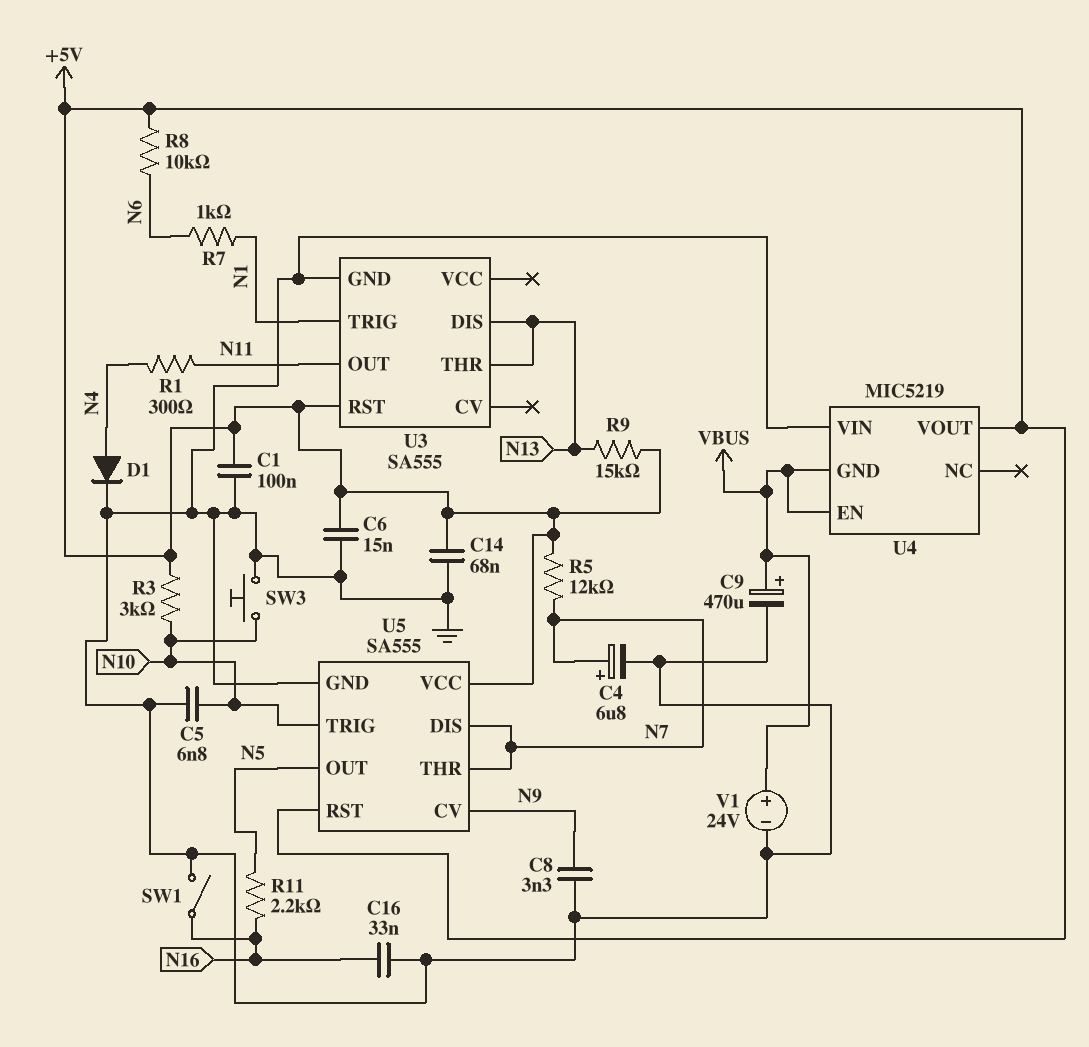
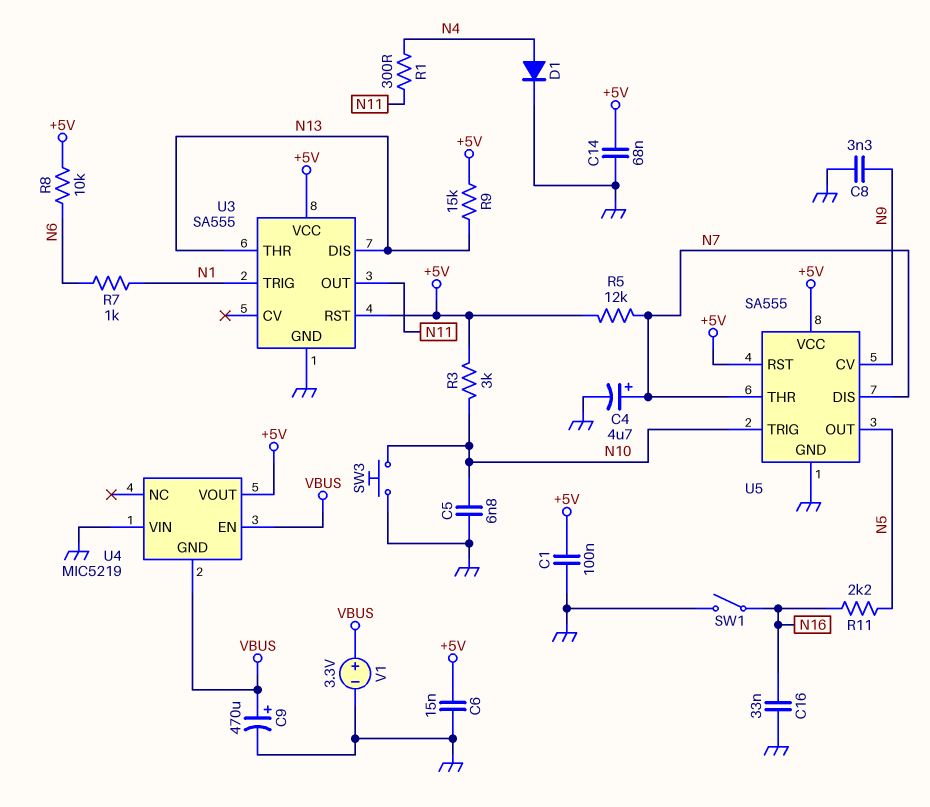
C4: 6.8uF (plus N7, minus GND) -> 4.7uF (plus N7, minus GND)
U3 pin VCC: none -> +5V
V1: 24V (plus VBUS, minus GND) -> 3.3V (plus VBUS, minus GND)

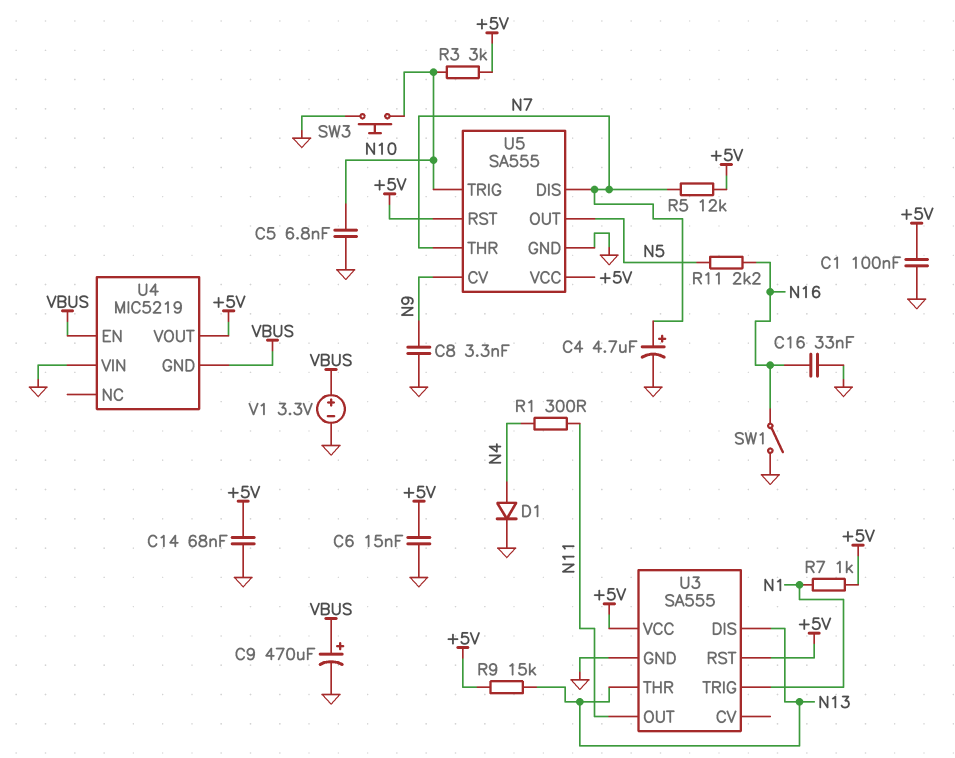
R7: 1k (N1, N6) -> 1k (+5V, N1)
R8: 10k (+5V, N6) -> none

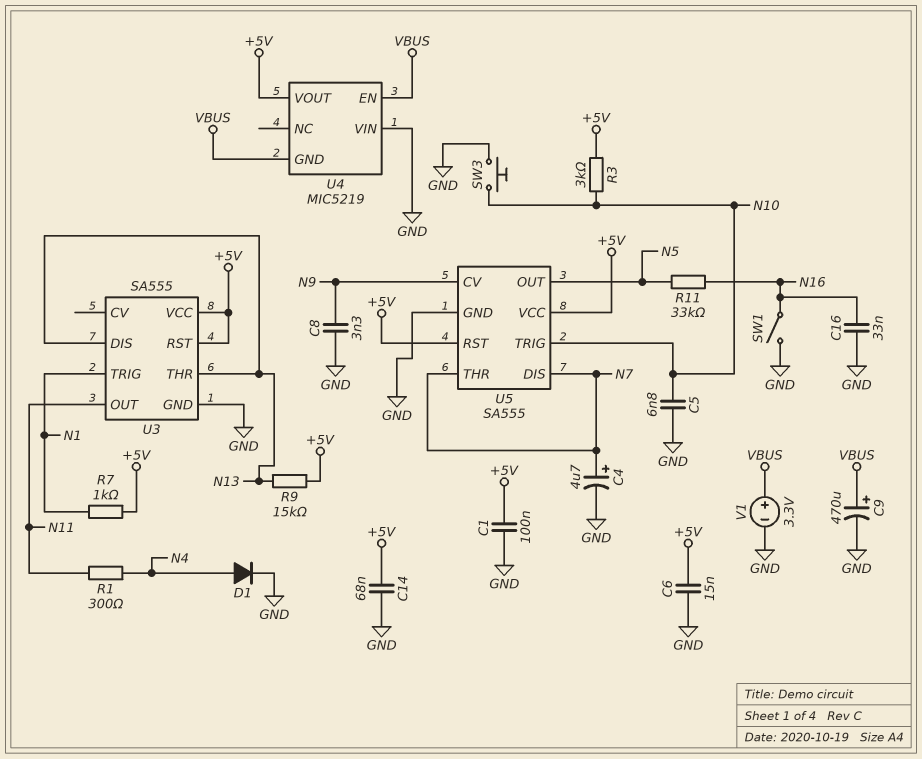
R5: 12k (+5V, N7) -> none
R11: 2.2k (N5, N16) -> 33k (N5, N16)

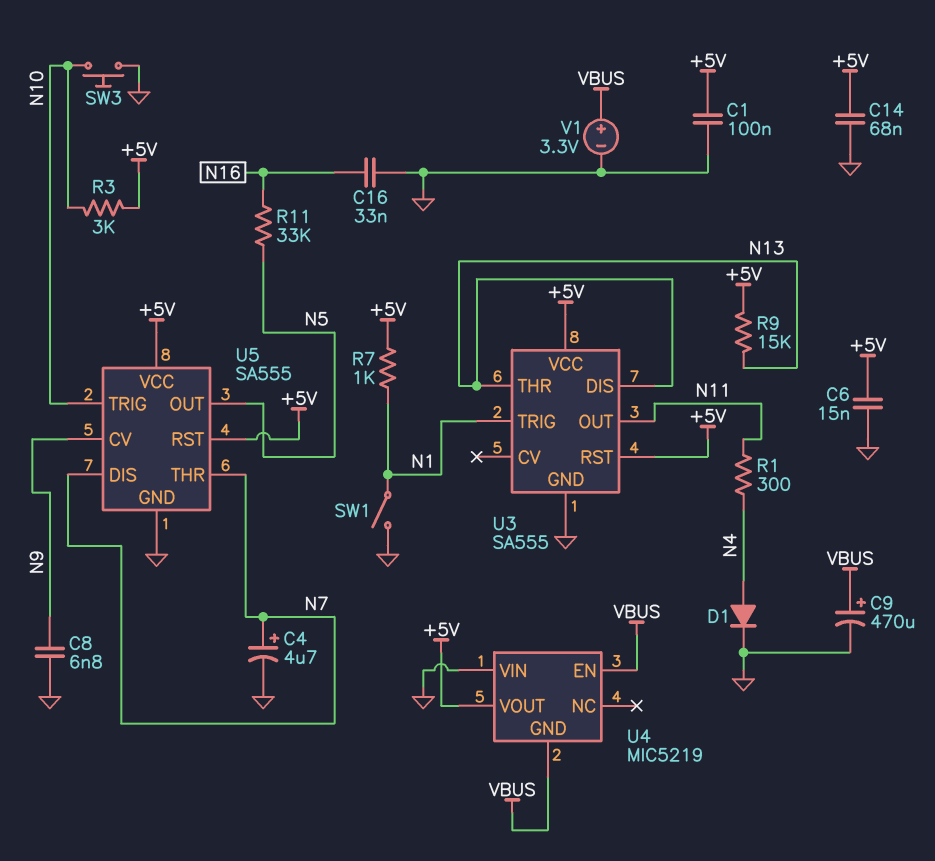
C5: 6.8nF (GND, N10) -> none
C8: 3.3nF (GND, N9) -> 6.8nF (GND, N9)
SW1: switch (GND, N16) -> switch (GND, N1)

